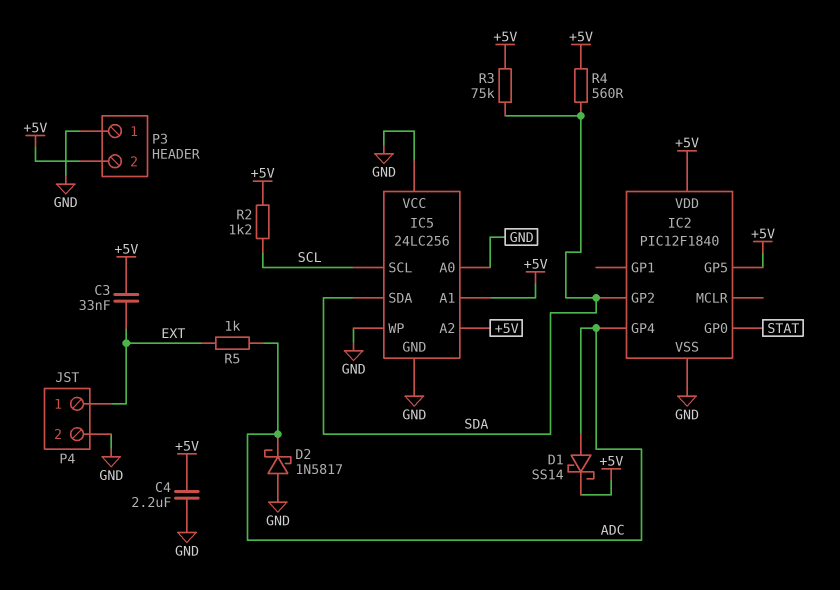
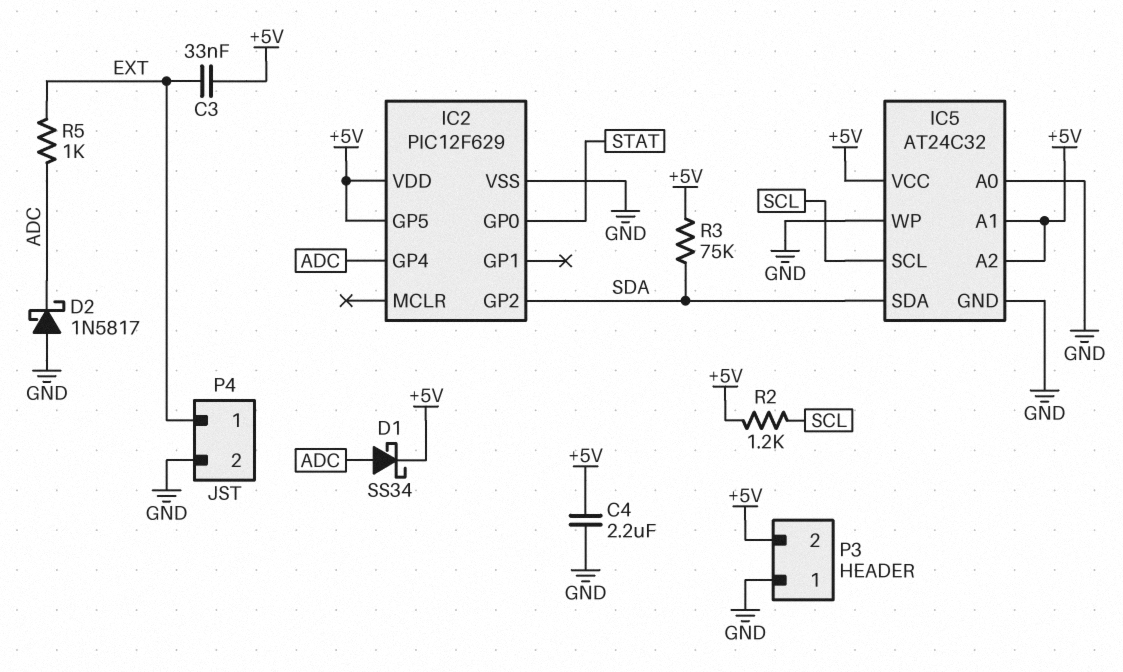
D1: schottky SS14 (A ADC, K +5V) -> schottky SS34 (A ADC, K +5V)
IC2: PIC12F1840 -> PIC12F629
IC5: 24LC256 -> AT24C32
IC5 pin VCC: GND -> +5V
R4: 560 (+5V, SDA) -> none

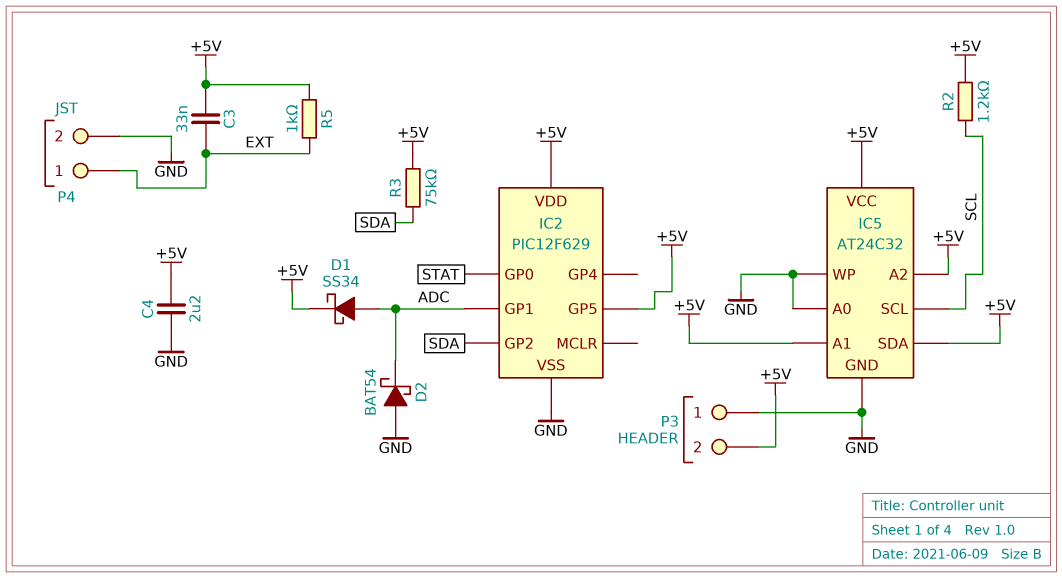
D2: schottky 1N5817 (A GND, K ADC) -> schottky BAT54 (A GND, K ADC)
IC2 pin GP1: none -> ADC
IC2 pin GP4: ADC -> none
IC5 pin SDA: SDA -> +5V
R5: 1k (ADC, EXT) -> 1k (+5V, EXT)

